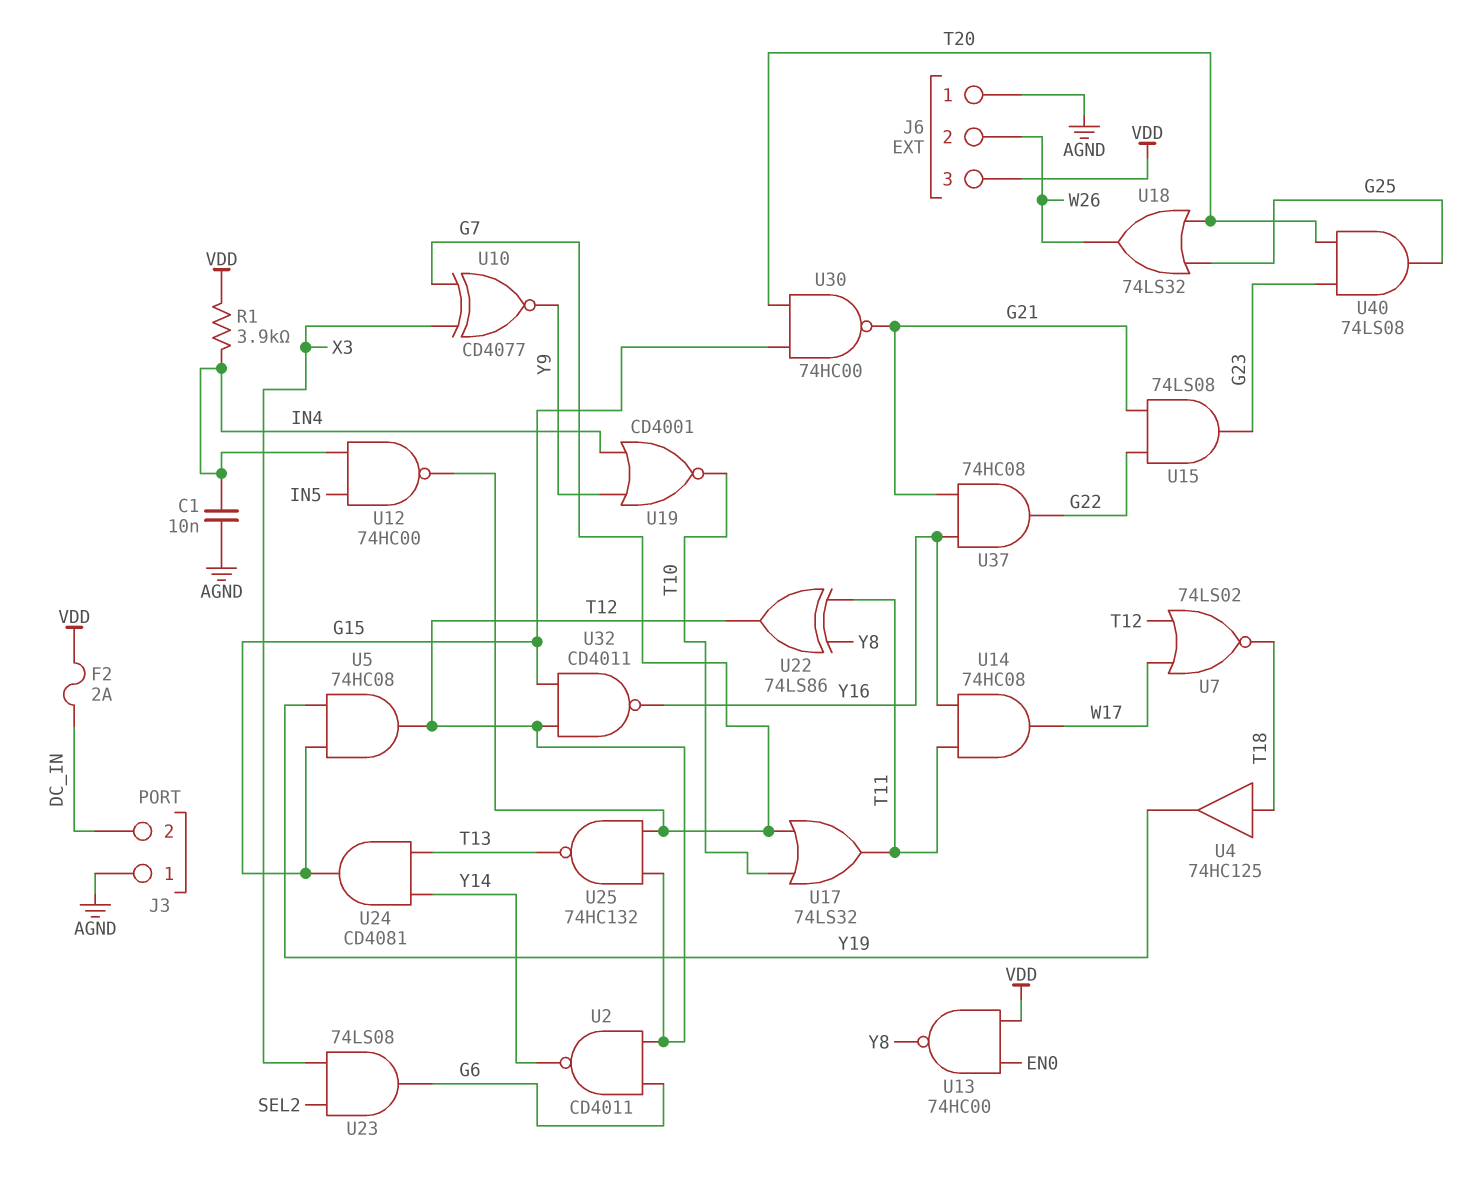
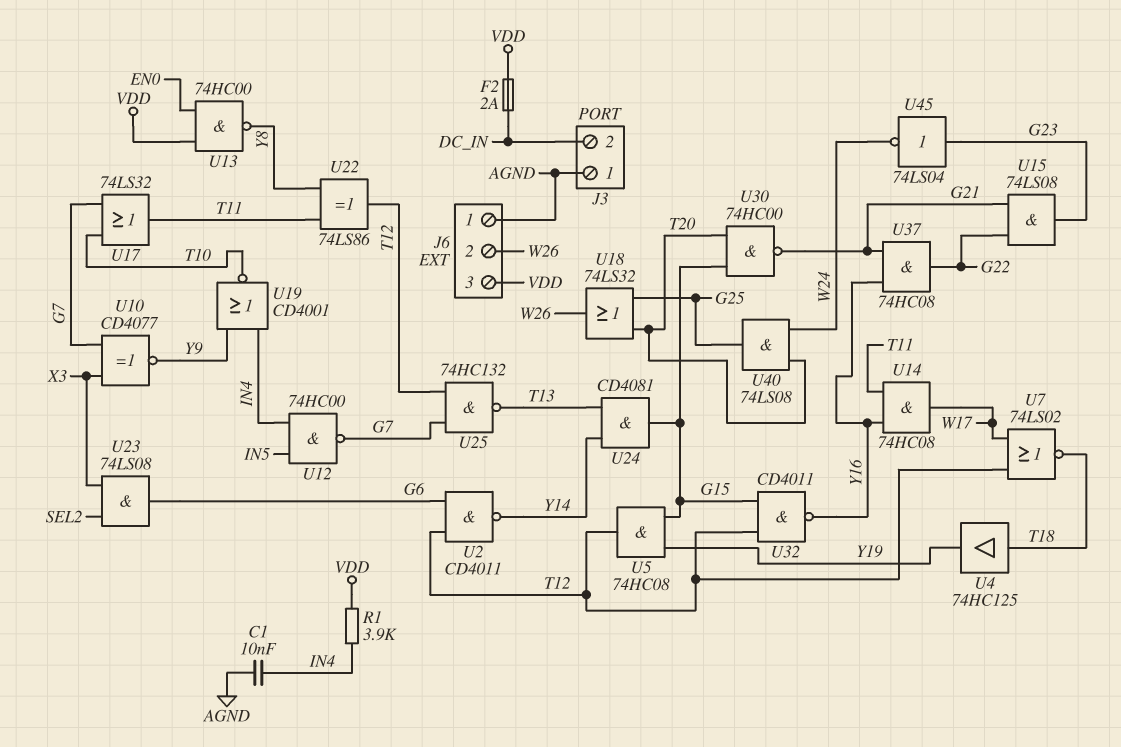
U40: AND 74LS08 (in G23, in T20, out G25) -> AND 74LS08 (in T20, in W24, out G25)
U45: none -> NOT 74LS04 (in G23, out W24)

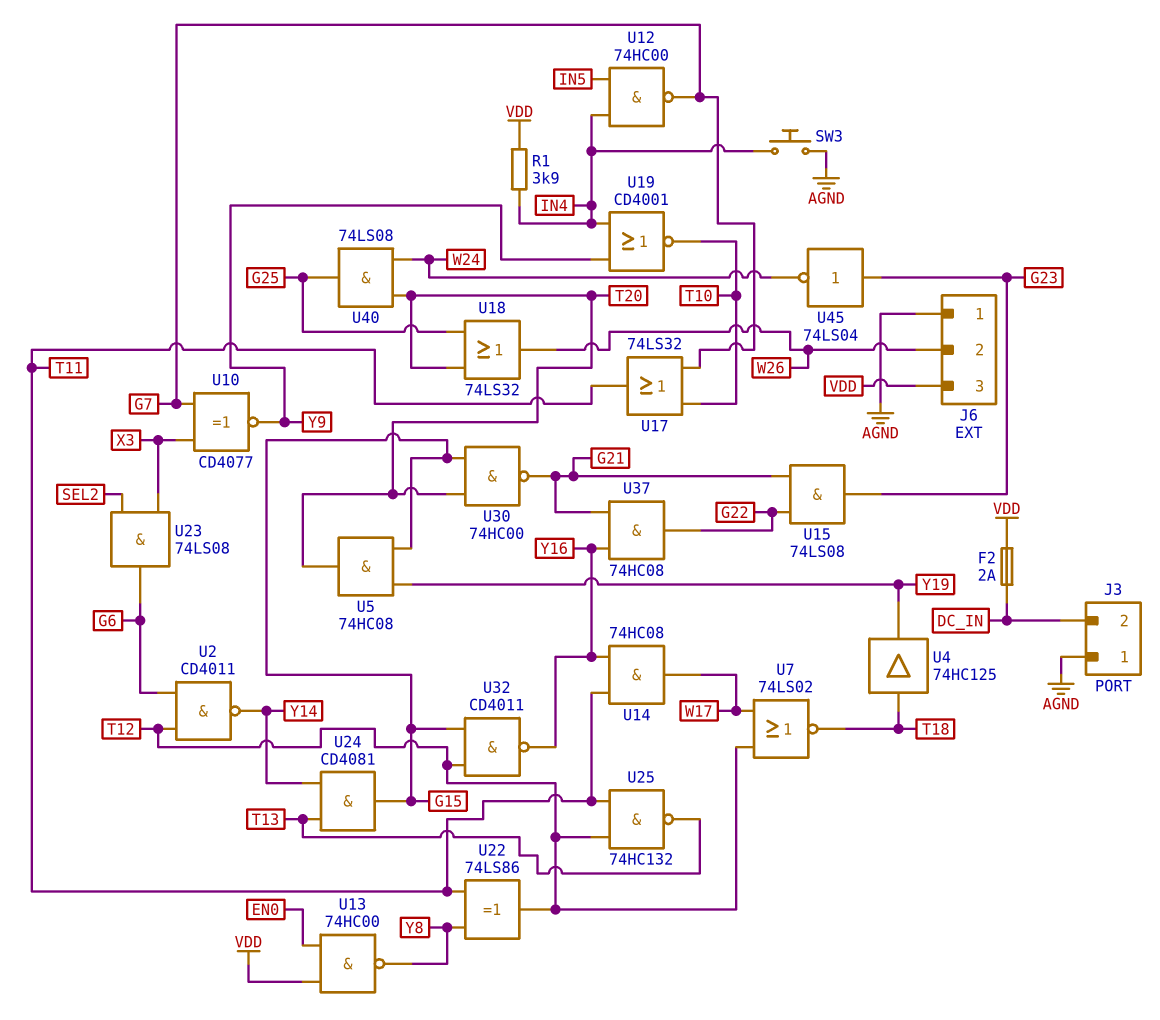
C1: 10nF (AGND, IN4) -> none
SW3: none -> button (AGND, IN4)
U5: AND 74HC08 (in G15, in Y19, out T12) -> AND 74HC08 (in G15, in Y19, out T20)
U25: NAND 74HC132 (in G7, in T12, out T13) -> NAND 74HC132 (in T11, in T12, out T13)

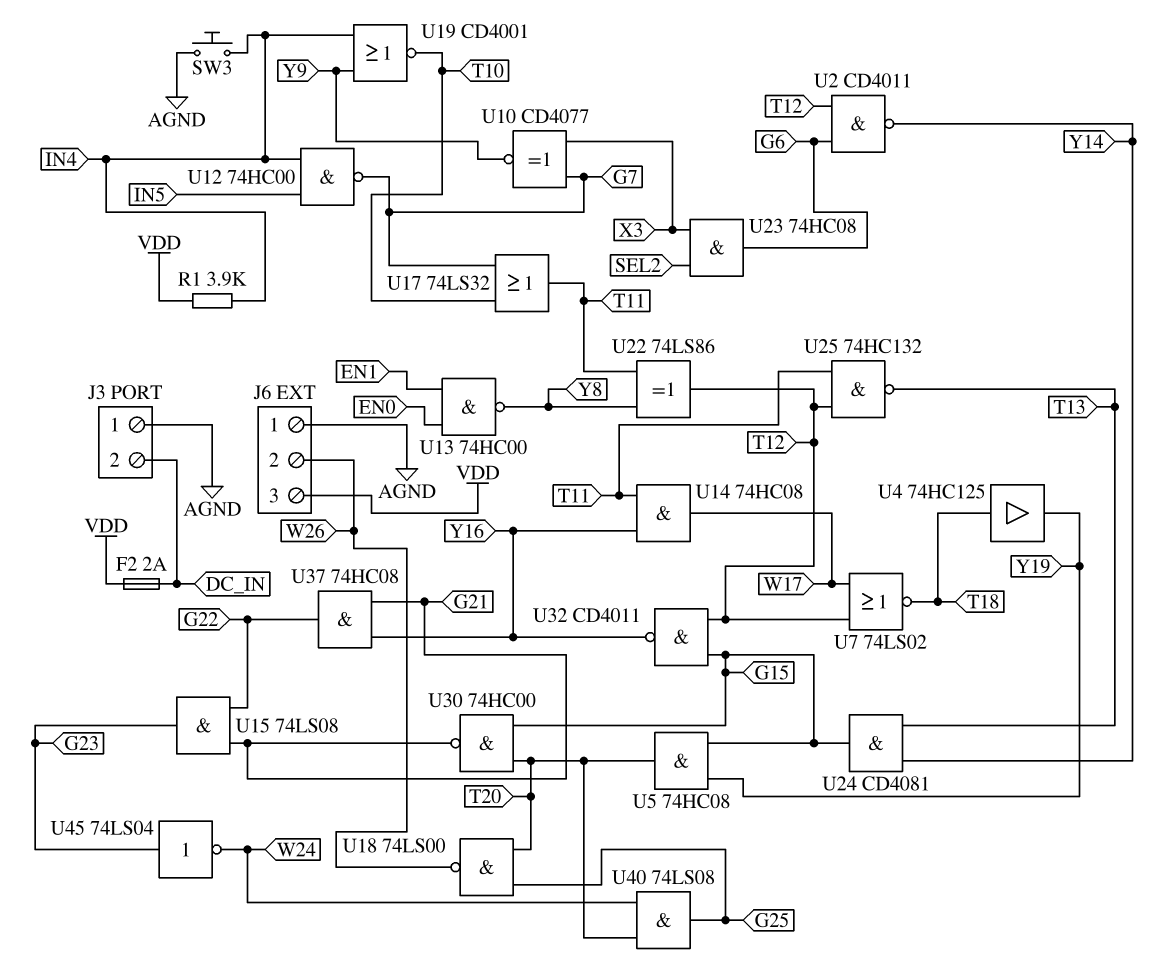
U13: NAND 74HC00 (in EN0, in VDD, out Y8) -> NAND 74HC00 (in EN0, in EN1, out Y8)
U18: OR 74LS32 (in G25, in T20, out W26) -> NAND 74LS00 (in G25, in T20, out W26)
U23: AND 74LS08 (in SEL2, in X3, out G6) -> AND 74HC08 (in SEL2, in X3, out G6)

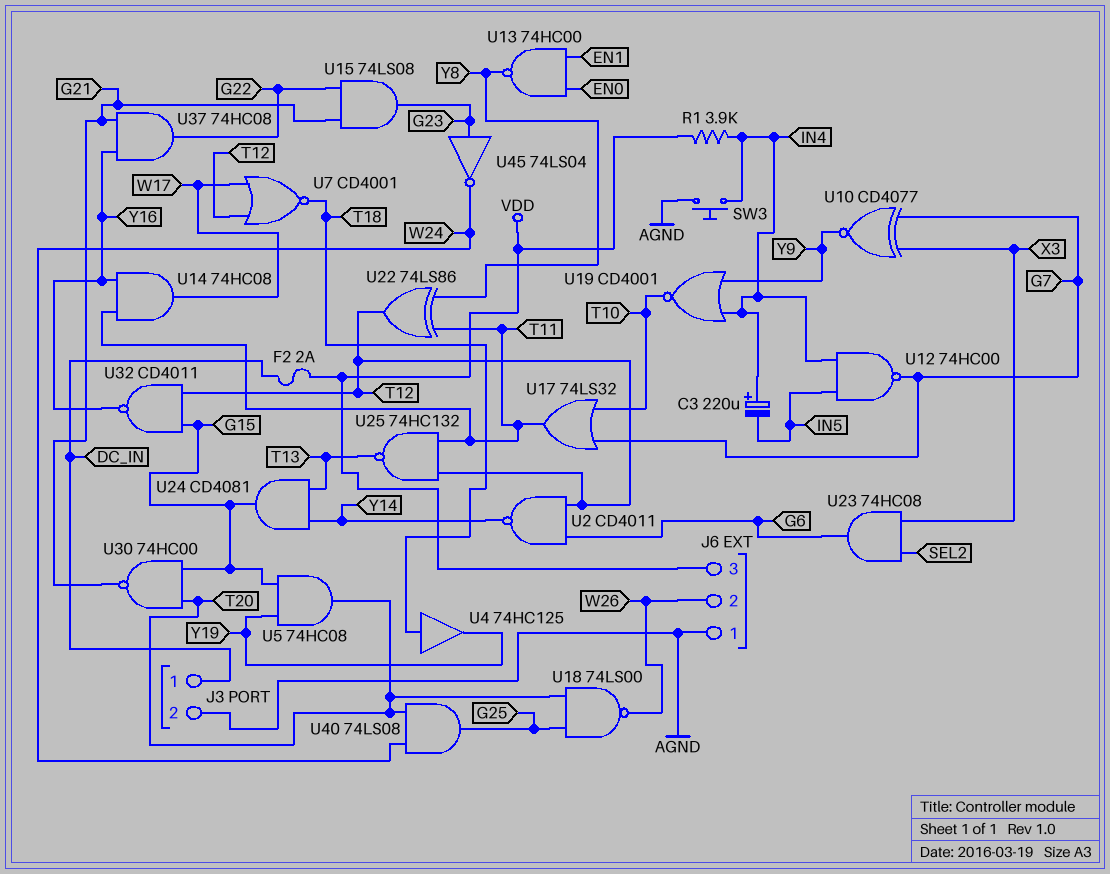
C3: none -> 220uF (plus IN4, minus IN5)
J3 pin 1: AGND -> DC_IN
J3 pin 2: DC_IN -> AGND
U7: NOR 74LS02 (in T12, in W17, out T18) -> NOR CD4001 (in T12, in W17, out T18)

